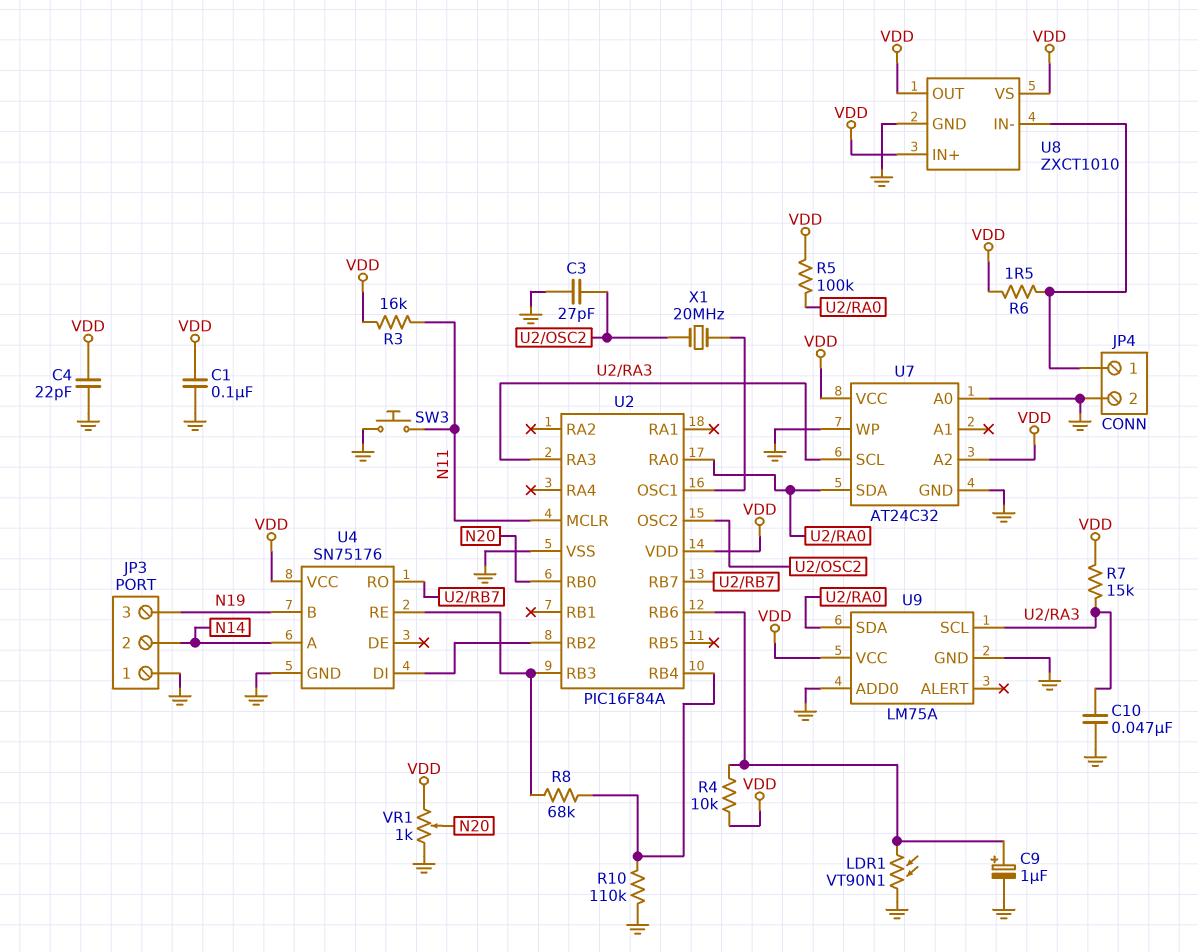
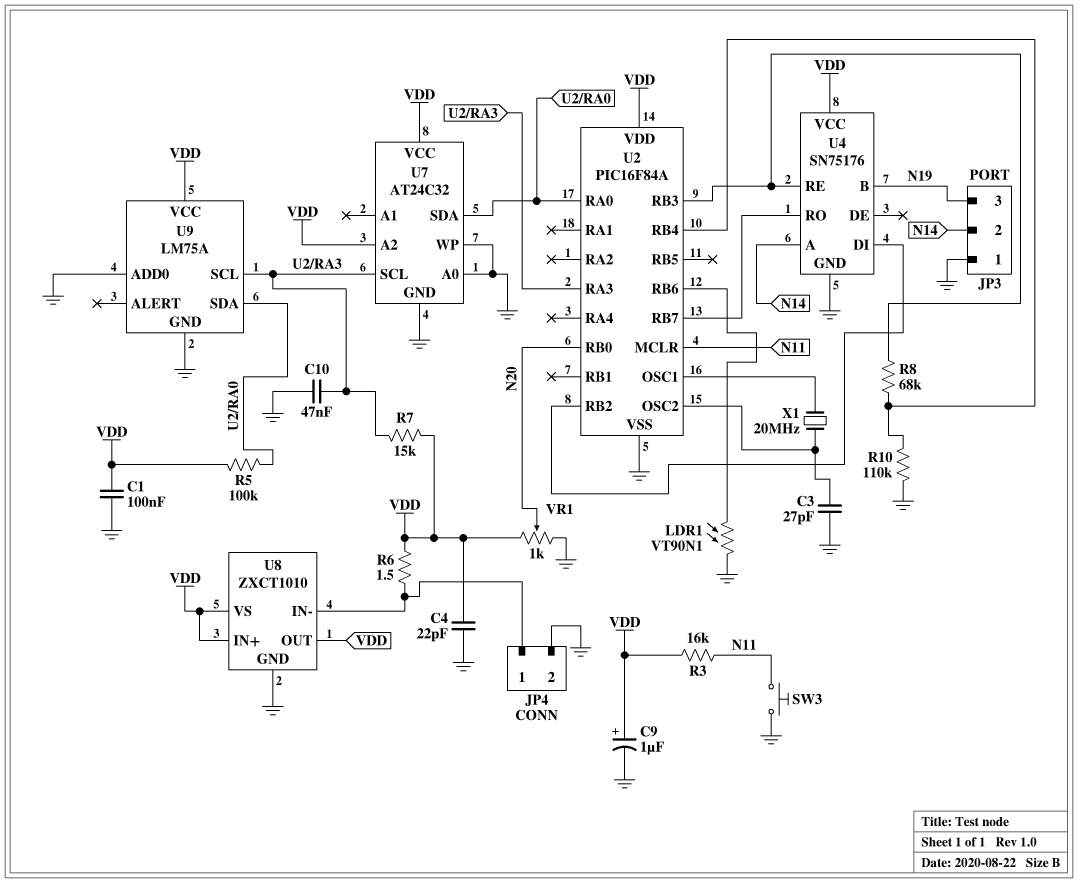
C9: 1uF (plus U2/RB6, minus GND) -> 1uF (plus VDD, minus GND)
R4: 10k (U2/RB6, VDD) -> none

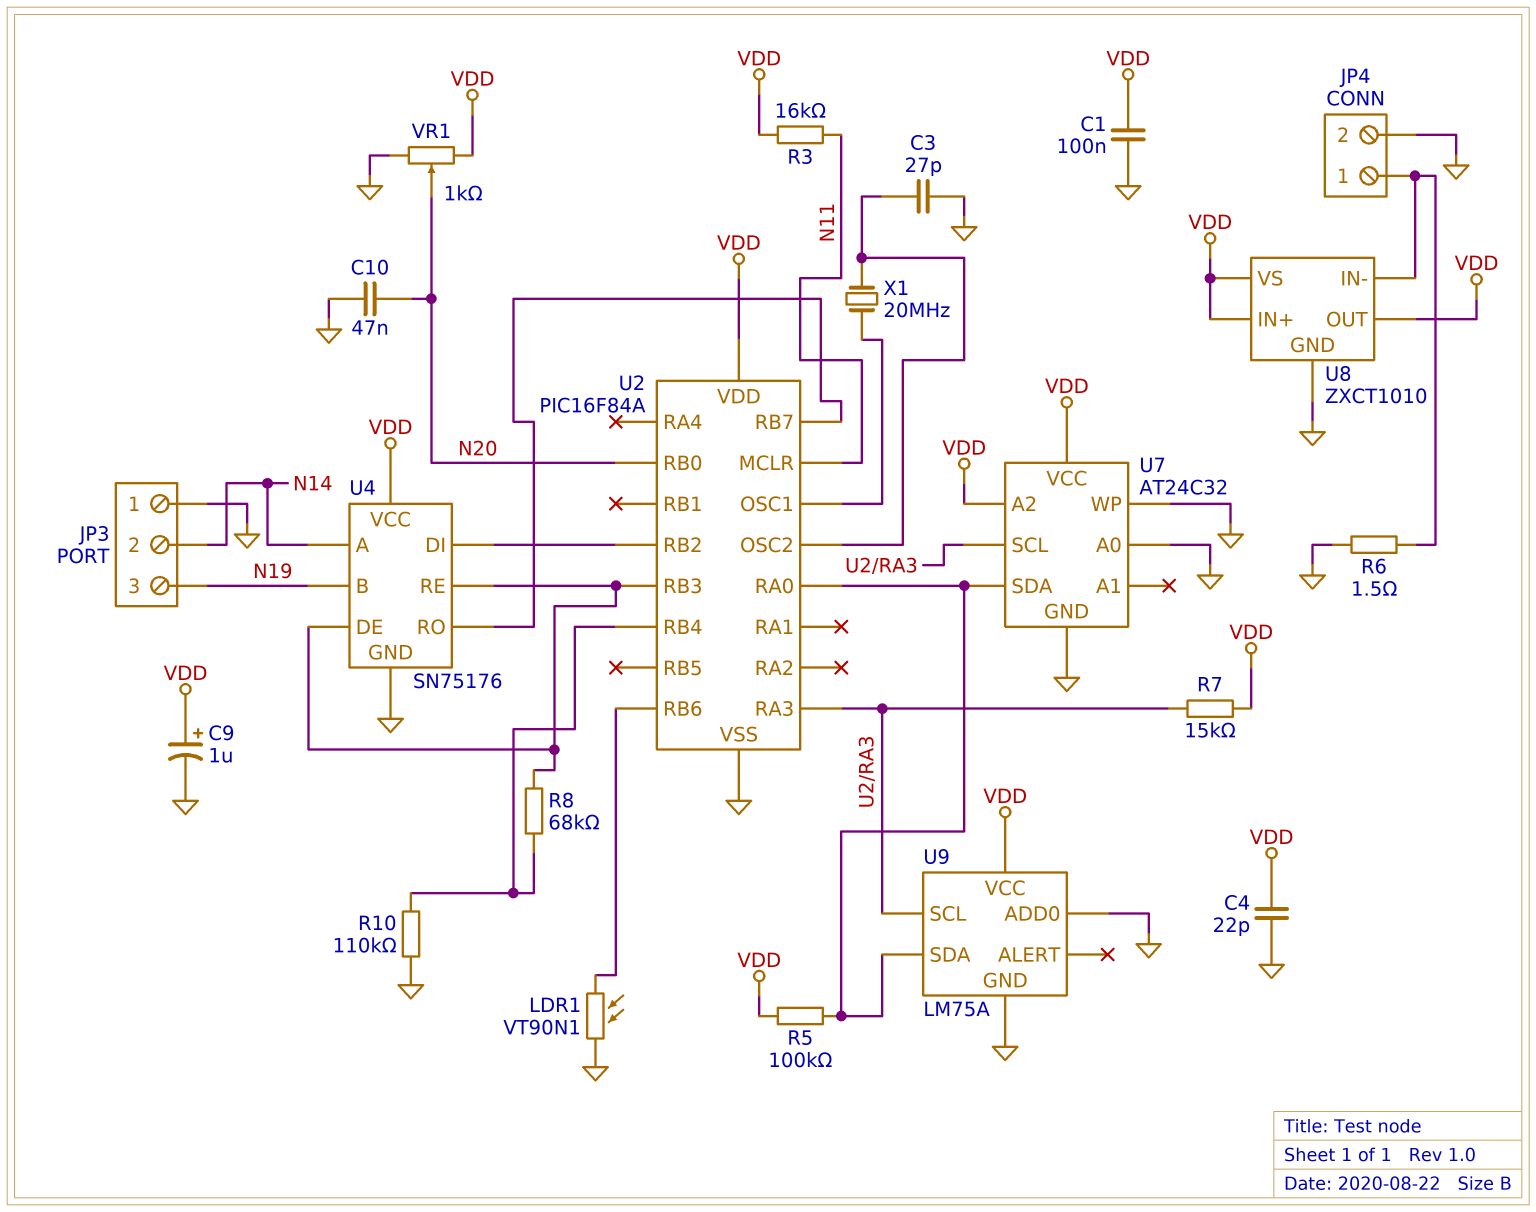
C10: 47nF (GND, U2/RA3) -> 47nF (GND, N20)
R6: 1.5 (JP4/1, VDD) -> 1.5 (GND, JP4/1)
SW3: button (GND, N11) -> none
U4 pin DE: none -> U2/RB3

